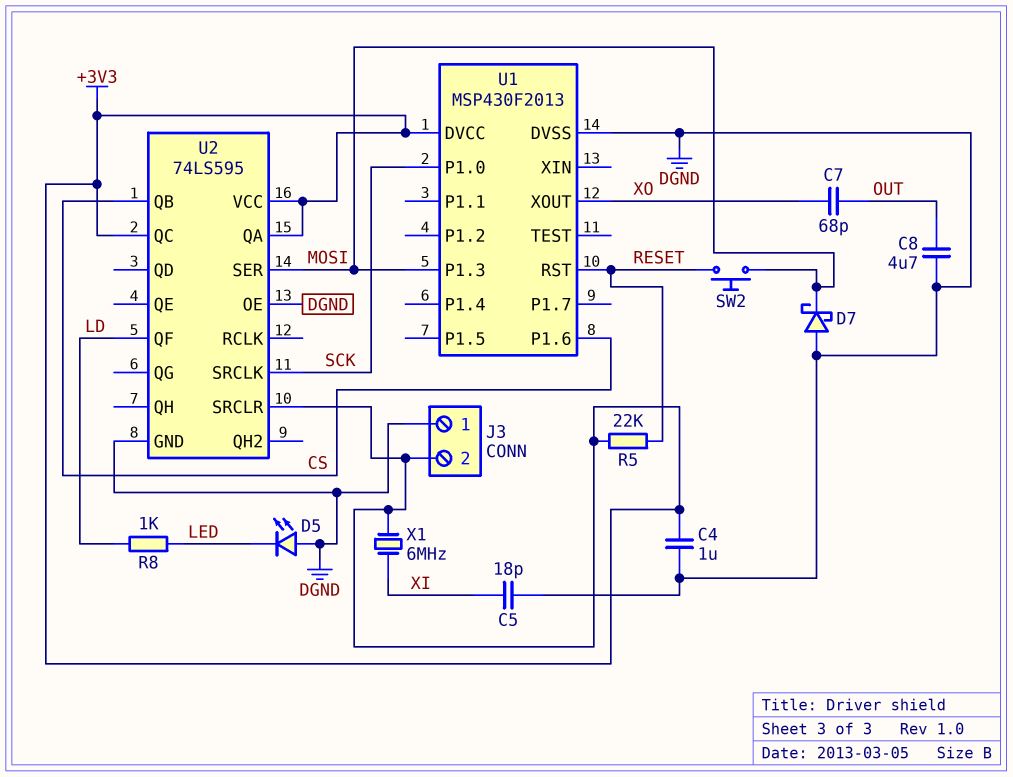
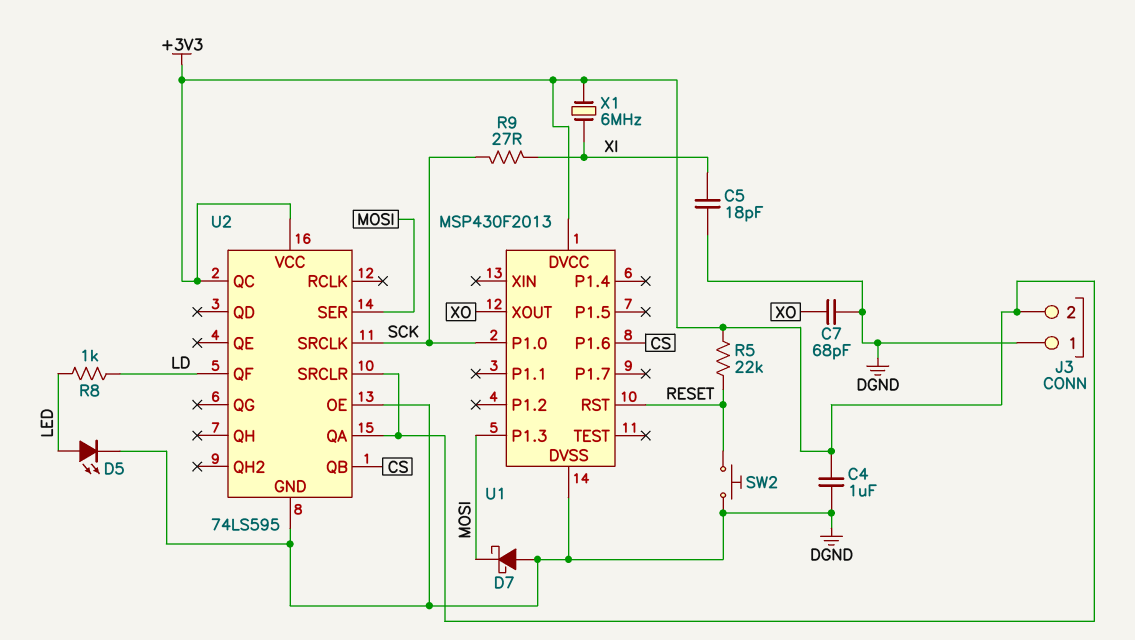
C7: 68pF (OUT, XO) -> 68pF (DGND, XO)
C8: 4.7uF (DGND, OUT) -> none
D5: LED (A DGND, K LED) -> LED (A LED, K DGND)
R9: none -> 27 (SCK, XI)
SW2: button (MOSI, RESET) -> button (DGND, RESET)

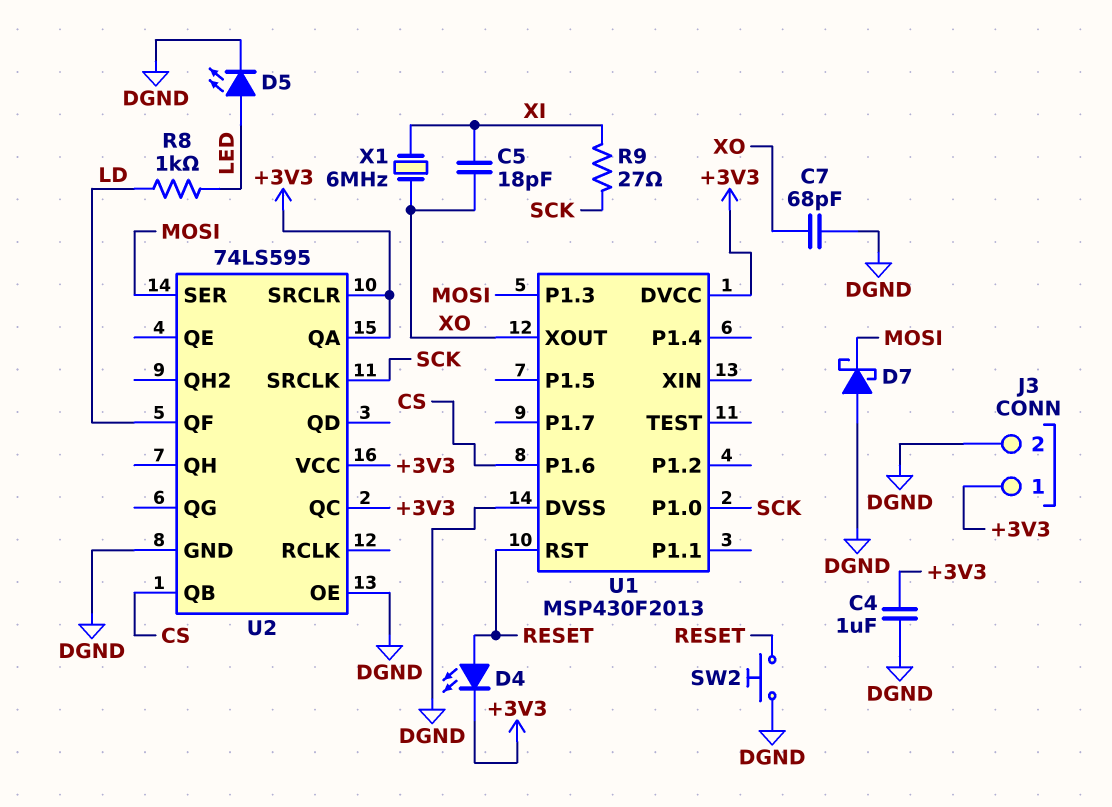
C5: 18pF (DGND, XI) -> 18pF (XI, XO)
D4: none -> LED (A RESET, K +3V3)
J3 pin 1: DGND -> +3V3
J3 pin 2: +3V3 -> DGND
R5: 22k (+3V3, RESET) -> none
X1: 6MHz (+3V3, XI) -> 6MHz (XI, XO)

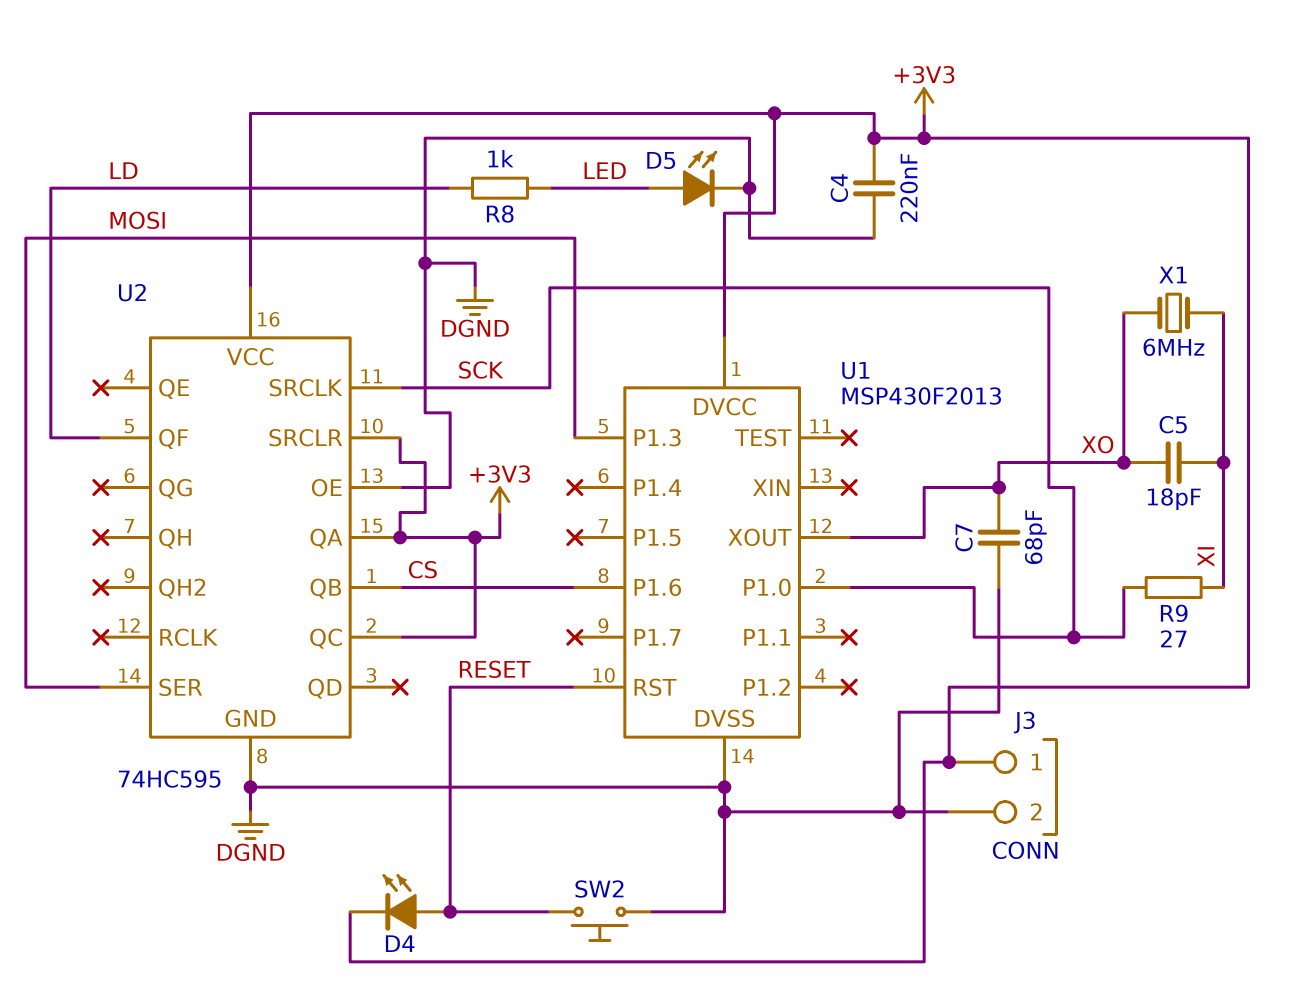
C4: 1uF (+3V3, DGND) -> 220nF (+3V3, DGND)
D7: schottky (A DGND, K MOSI) -> none
U2: 74LS595 -> 74HC595

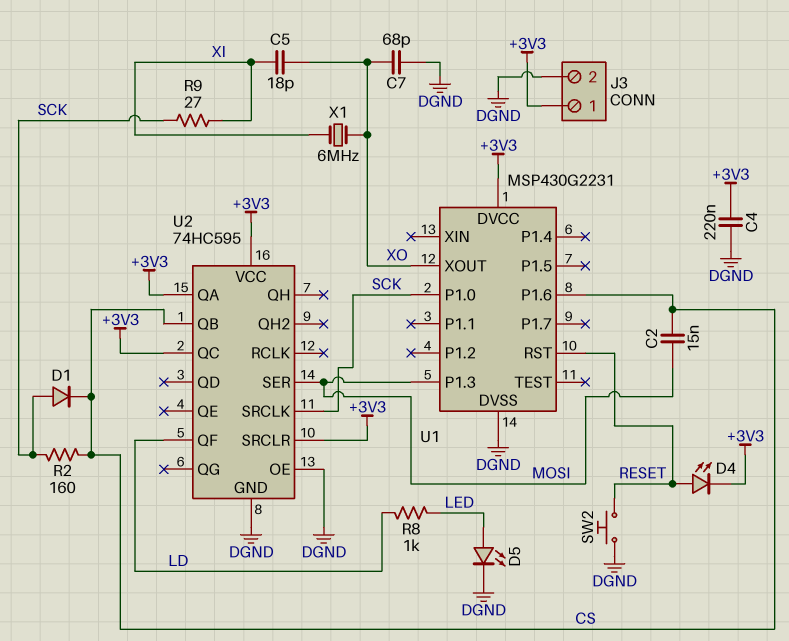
C2: none -> 15nF (CS, MOSI)
D1: none -> diode (A SCK, K CS)
R2: none -> 160 (CS, SCK)
U1: MSP430F2013 -> MSP430G2231

